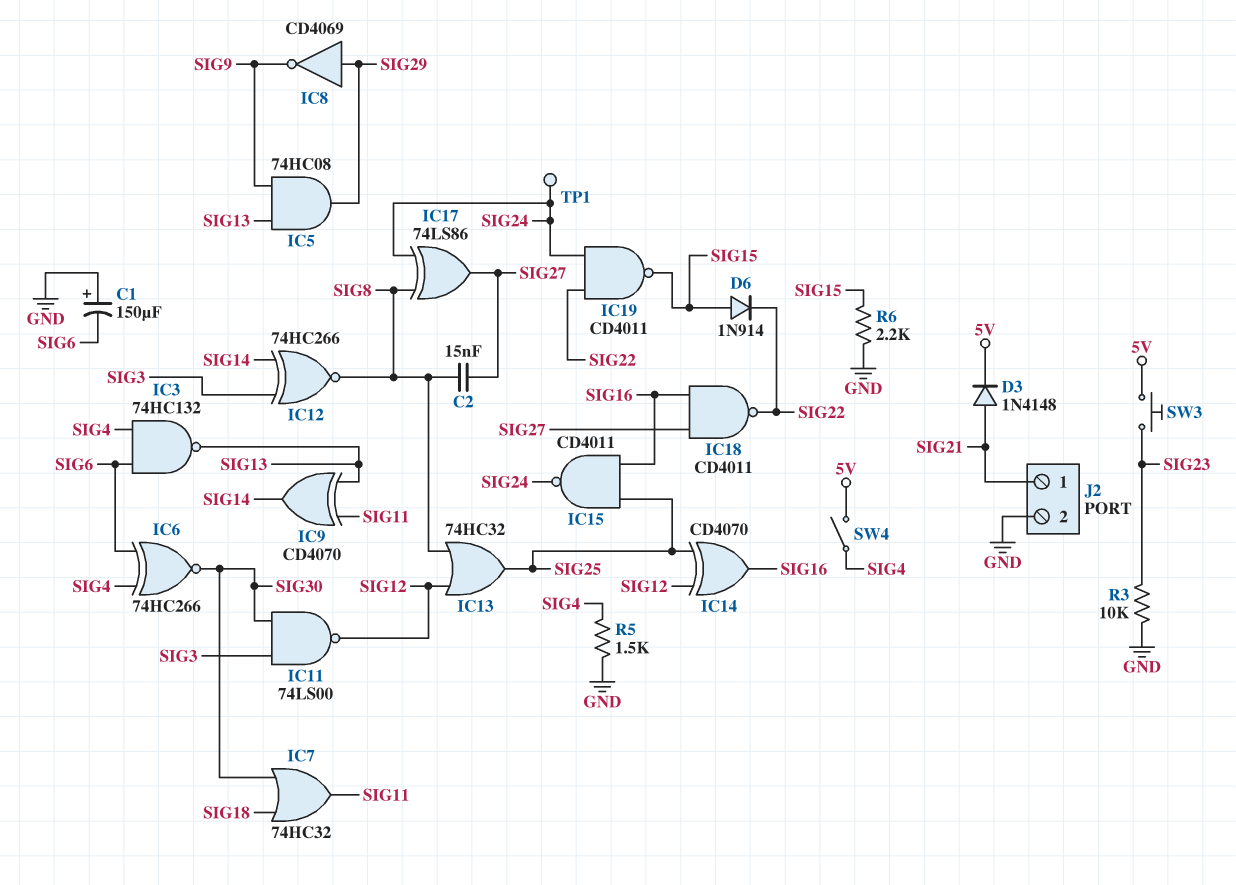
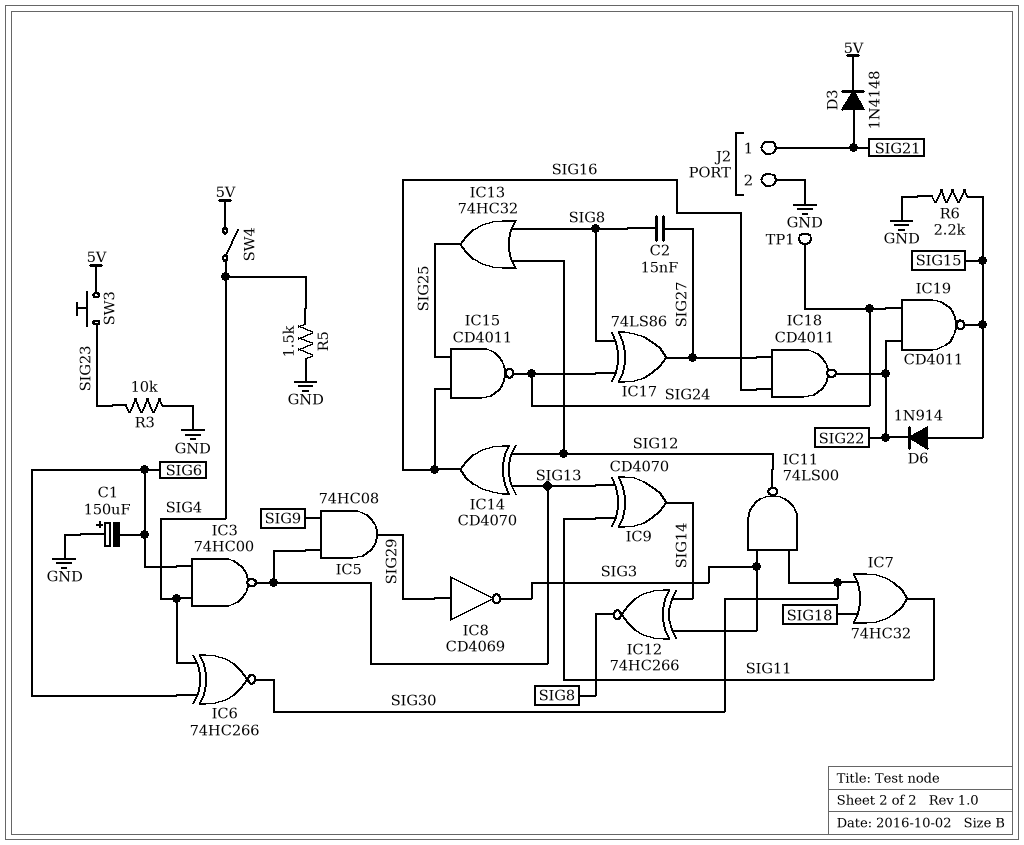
IC3: NAND 74HC132 (in SIG4, in SIG6, out SIG13) -> NAND 74HC00 (in SIG4, in SIG6, out SIG13)
IC8: NOT CD4069 (in SIG29, out SIG9) -> NOT CD4069 (in SIG29, out SIG3)
IC14: XOR CD4070 (in SIG12, in SIG25, out SIG16) -> XOR CD4070 (in SIG12, in SIG13, out SIG16)

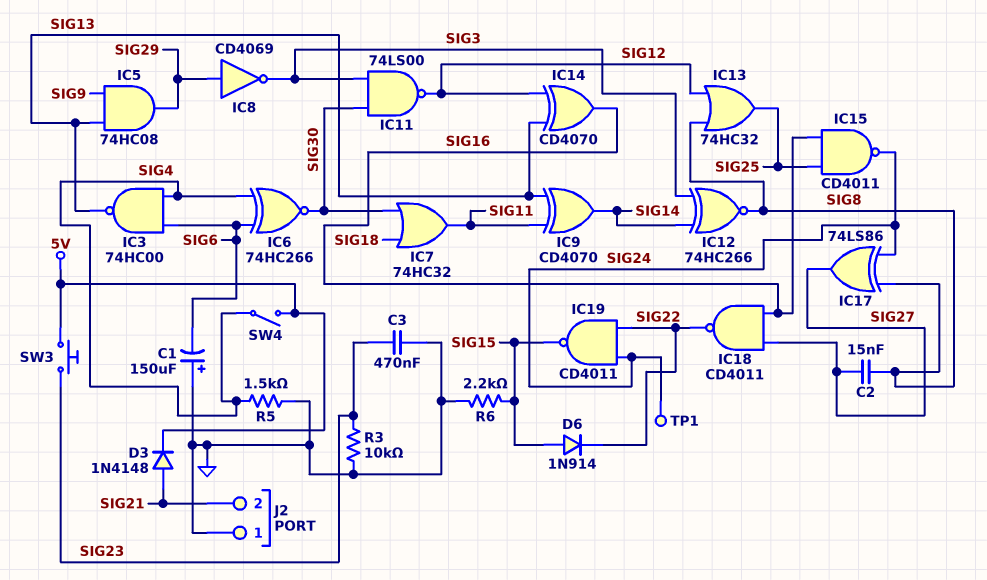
C3: none -> 470nF (GND, SIG23)
J2 pin 1: SIG21 -> GND
J2 pin 2: GND -> SIG21

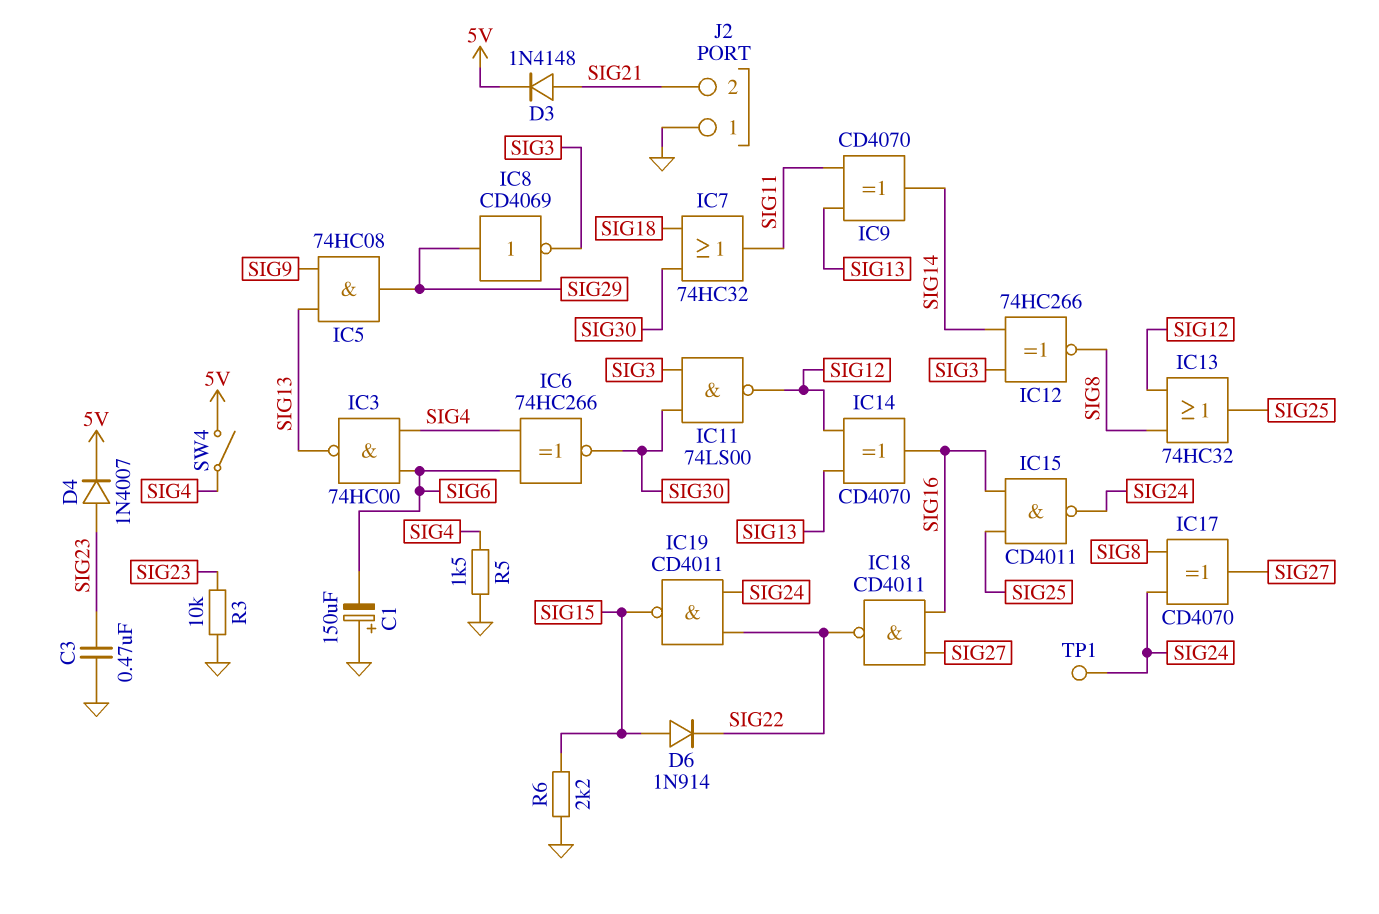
C2: 15nF (SIG8, SIG27) -> none
D4: none -> diode 1N4007 (A SIG23, K 5V)
IC17: XOR 74LS86 (in SIG8, in SIG24, out SIG27) -> XOR CD4070 (in SIG8, in SIG24, out SIG27)
SW3: button (5V, SIG23) -> none

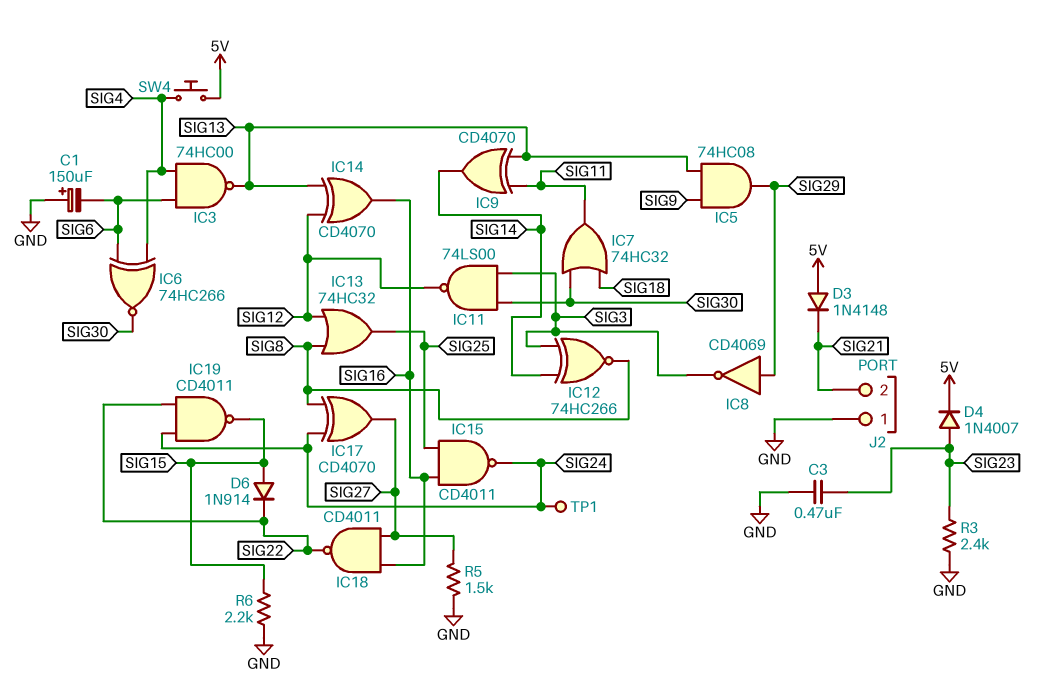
D3: diode 1N4148 (A SIG21, K 5V) -> diode 1N4148 (A 5V, K SIG21)
R3: 10k (GND, SIG23) -> 2.4k (GND, SIG23)
R5: 1.5k (GND, SIG4) -> 1.5k (GND, SIG27)
SW4: switch (5V, SIG4) -> button (5V, SIG4)

